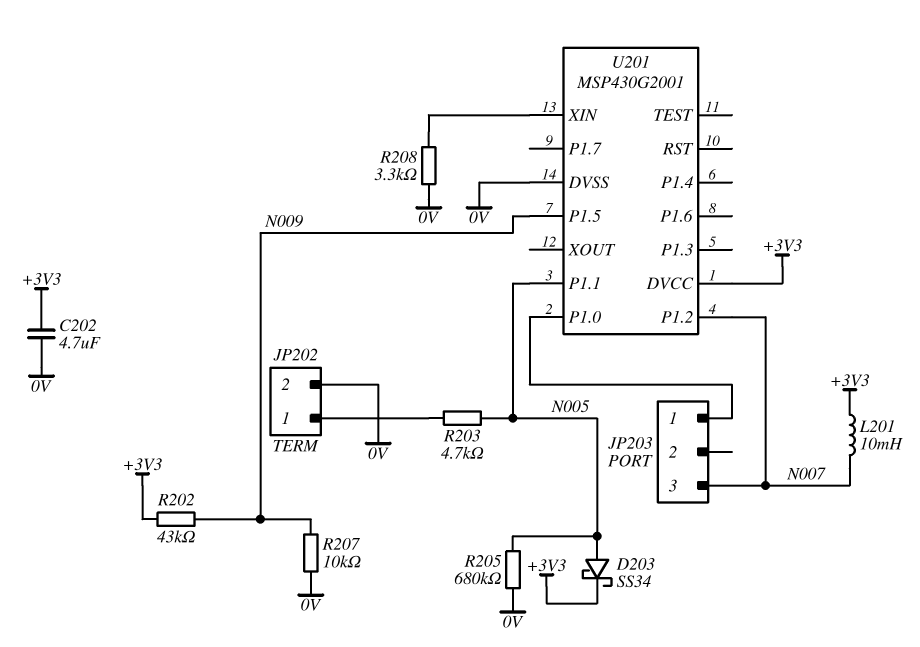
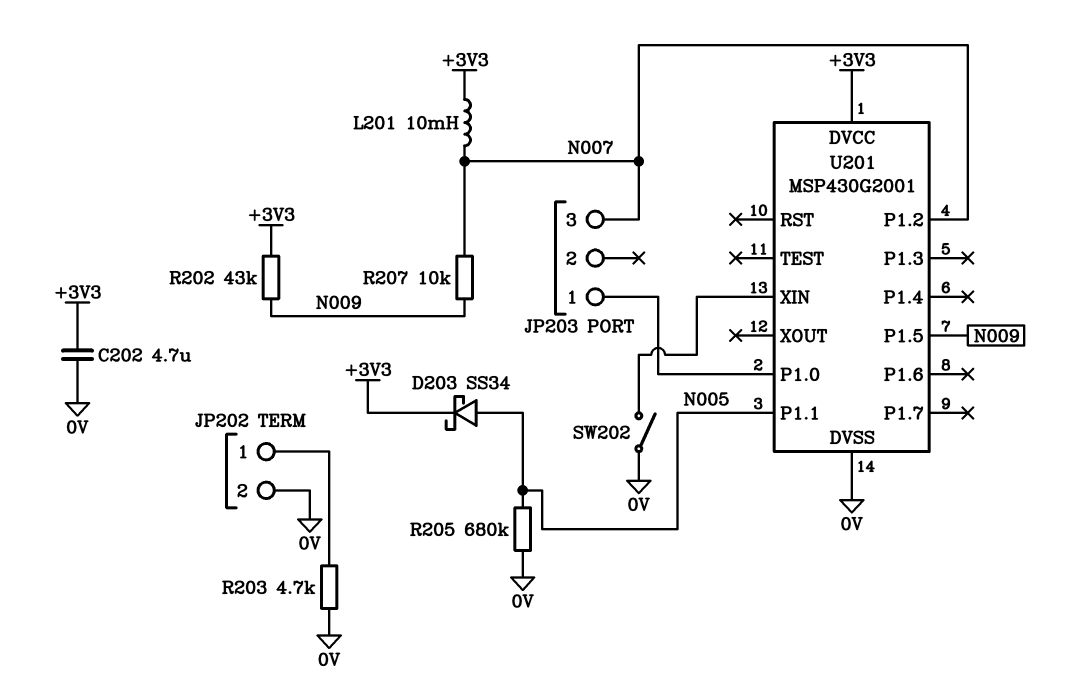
R203: 4.7k (JP202/1, N005) -> 4.7k (0V, JP202/1)
R207: 10k (0V, N009) -> 10k (N007, N009)
R208: 3.3k (0V, U201/XIN) -> none
SW202: none -> switch (0V, U201/XIN)

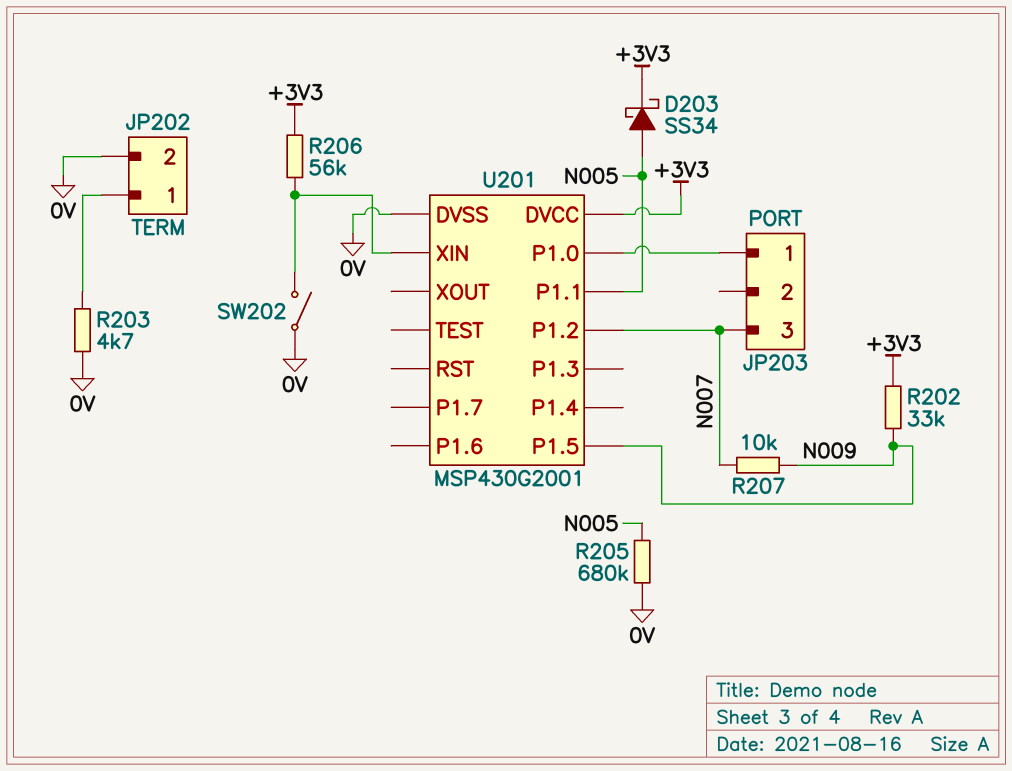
C202: 4.7uF (+3V3, 0V) -> none
L201: 10mH (+3V3, N007) -> none
R202: 43k (+3V3, N009) -> 33k (+3V3, N009)
R206: none -> 56k (+3V3, U201/XIN)

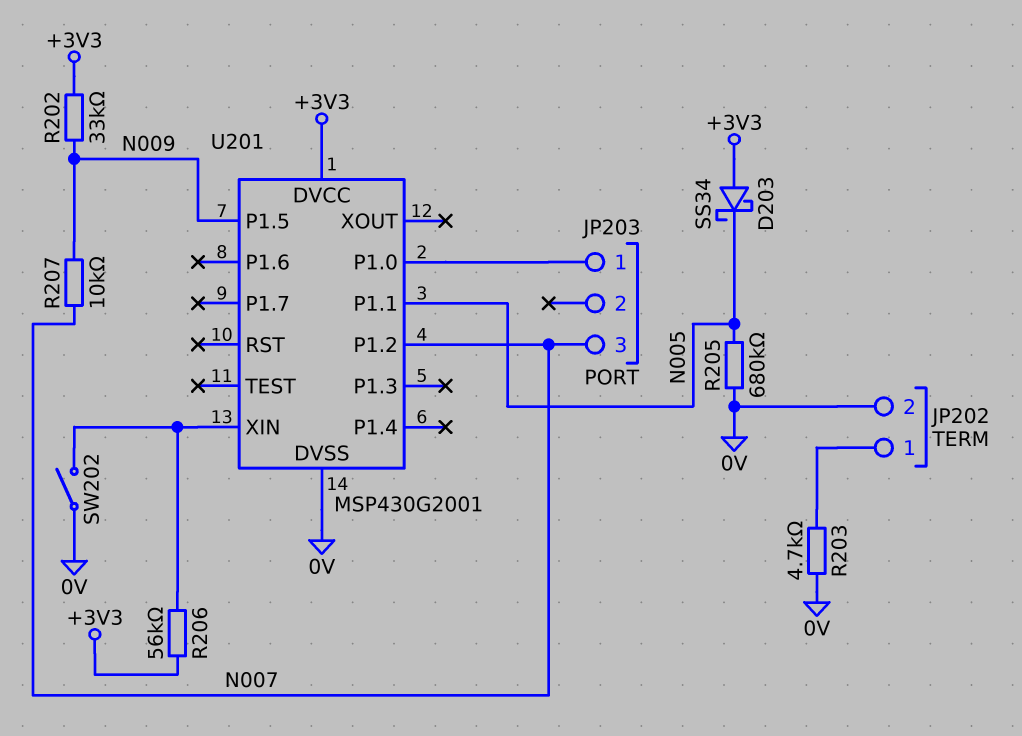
D203: schottky SS34 (A N005, K +3V3) -> schottky SS34 (A +3V3, K N005)

